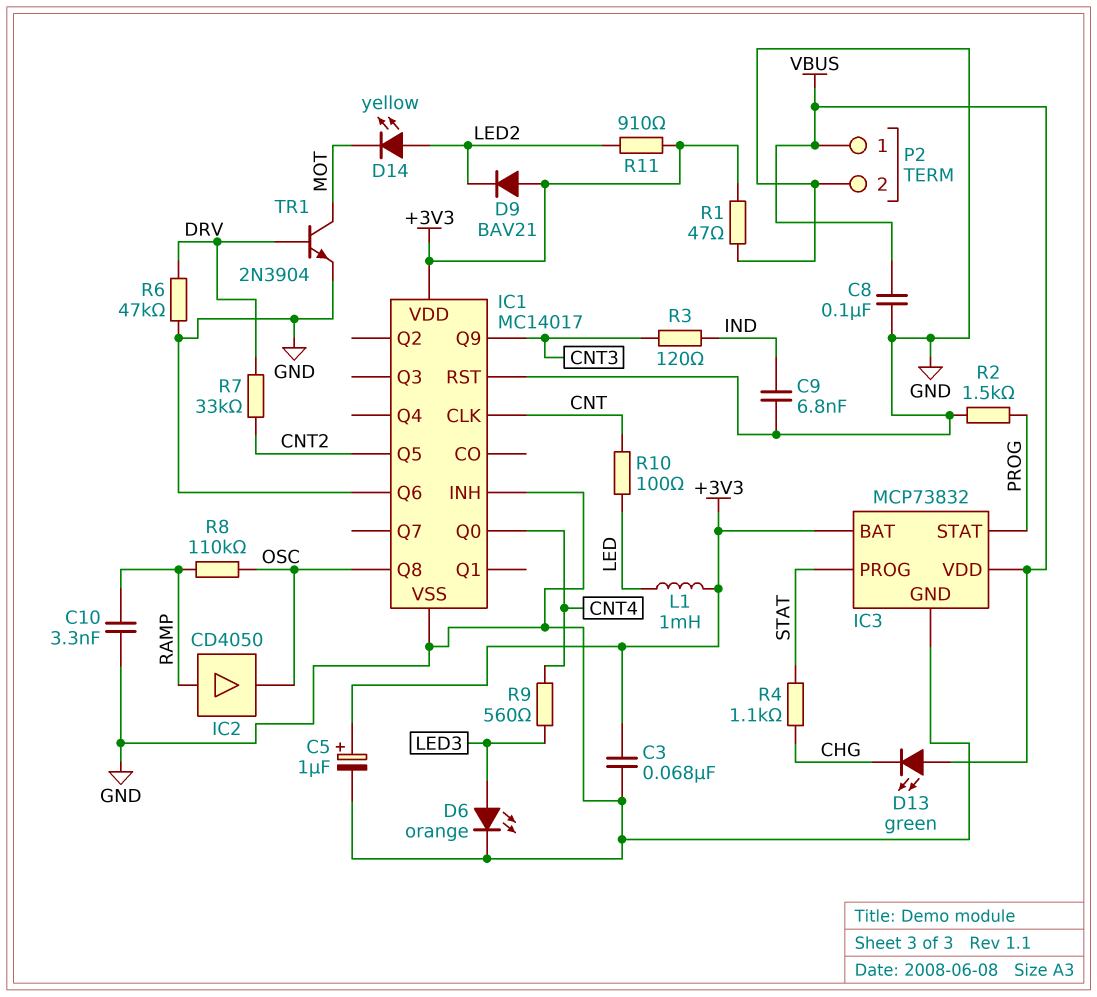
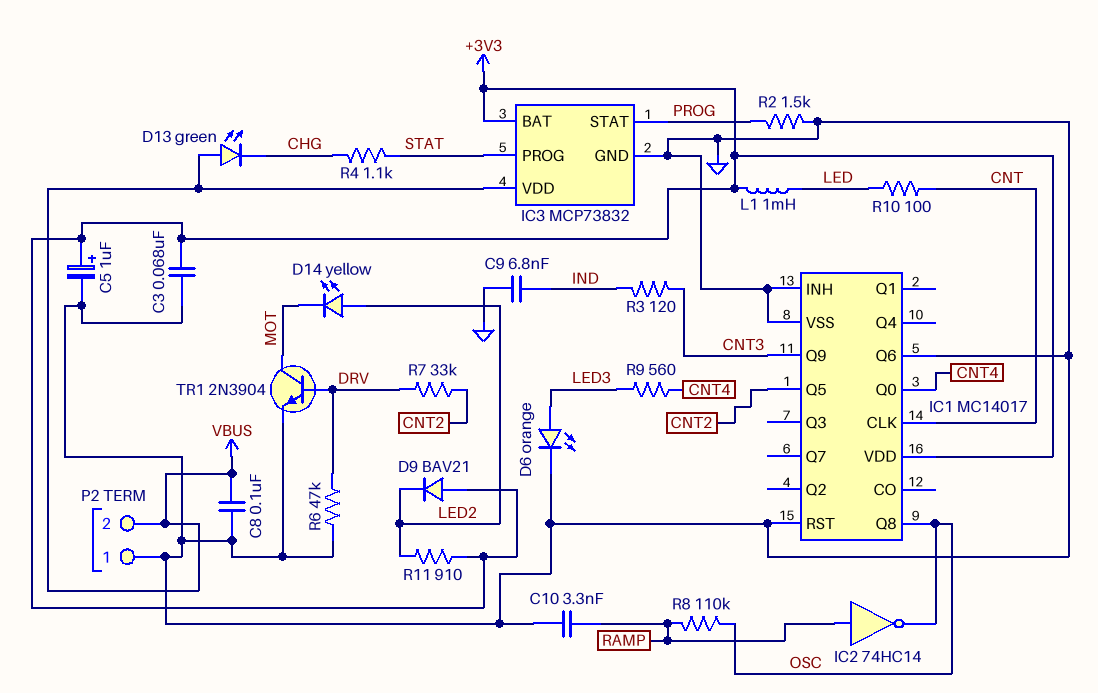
IC2: buffer CD4050 (in RAMP, out OSC) -> NOT 74HC14 (in RAMP, out OSC)
P2 pin 1: VBUS -> GND
P2 pin 2: GND -> VBUS
R1: 47 (+3V3, GND) -> none

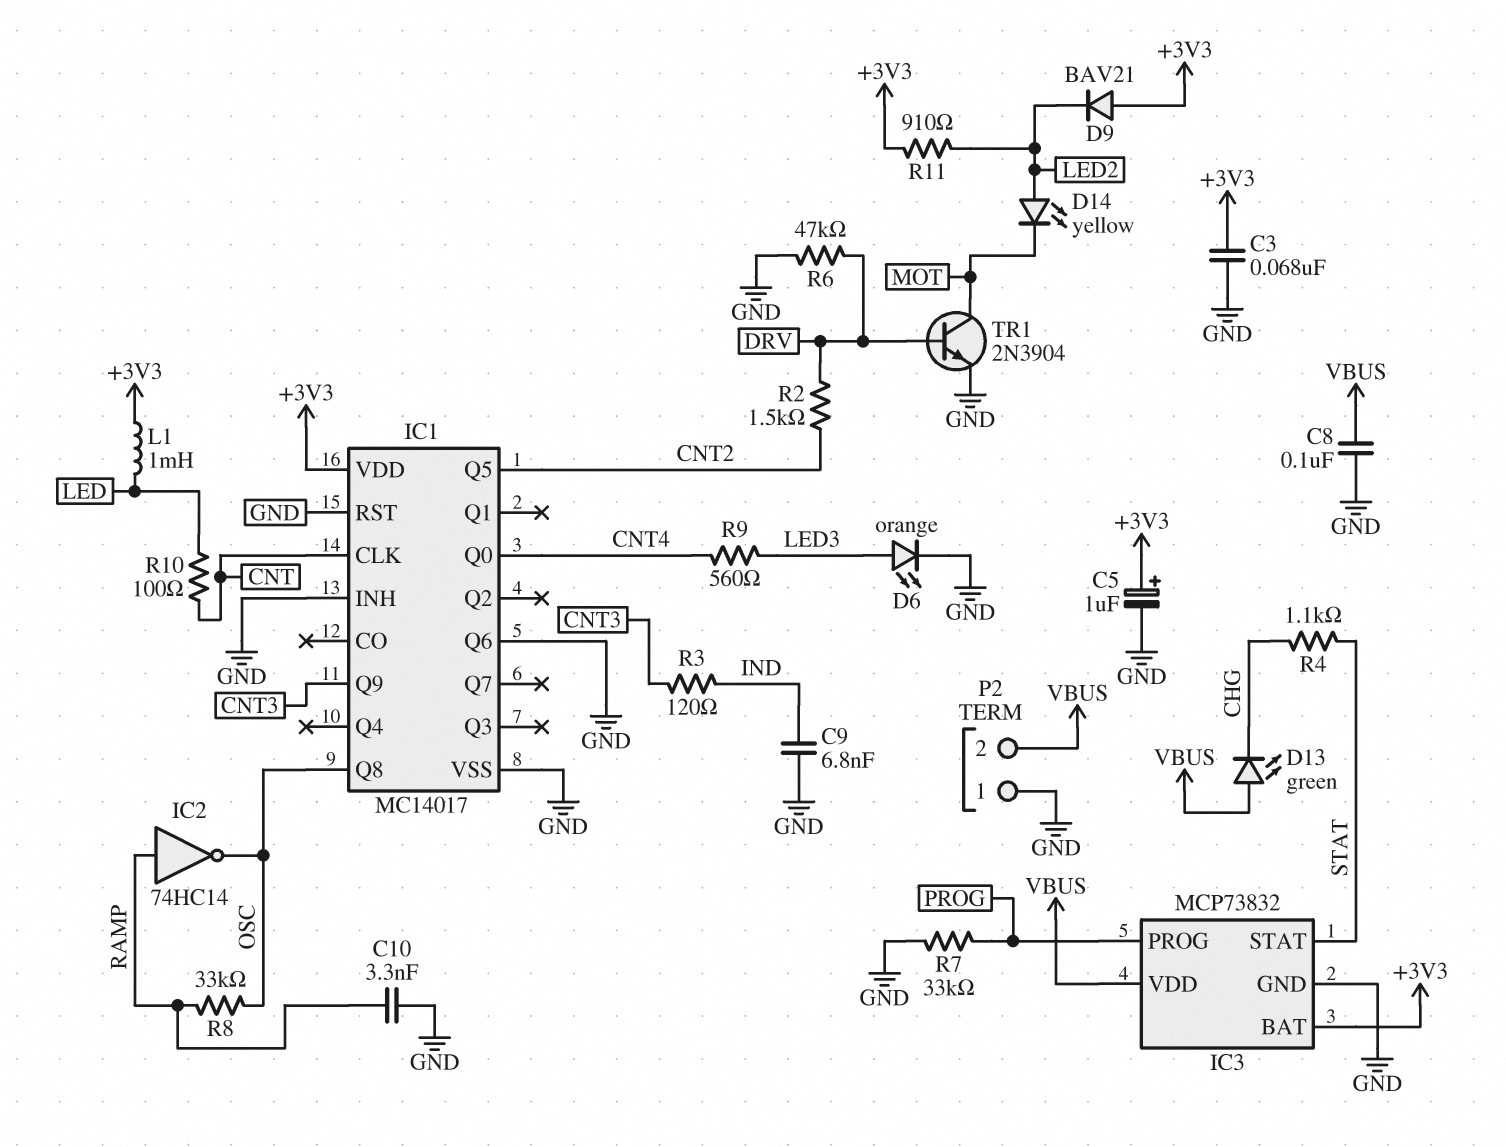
IC3 pin PROG: STAT -> PROG
IC3 pin STAT: PROG -> STAT
R2: 1.5k (GND, PROG) -> 1.5k (CNT2, DRV)
R7: 33k (CNT2, DRV) -> 33k (GND, PROG)
R8: 110k (OSC, RAMP) -> 33k (OSC, RAMP)

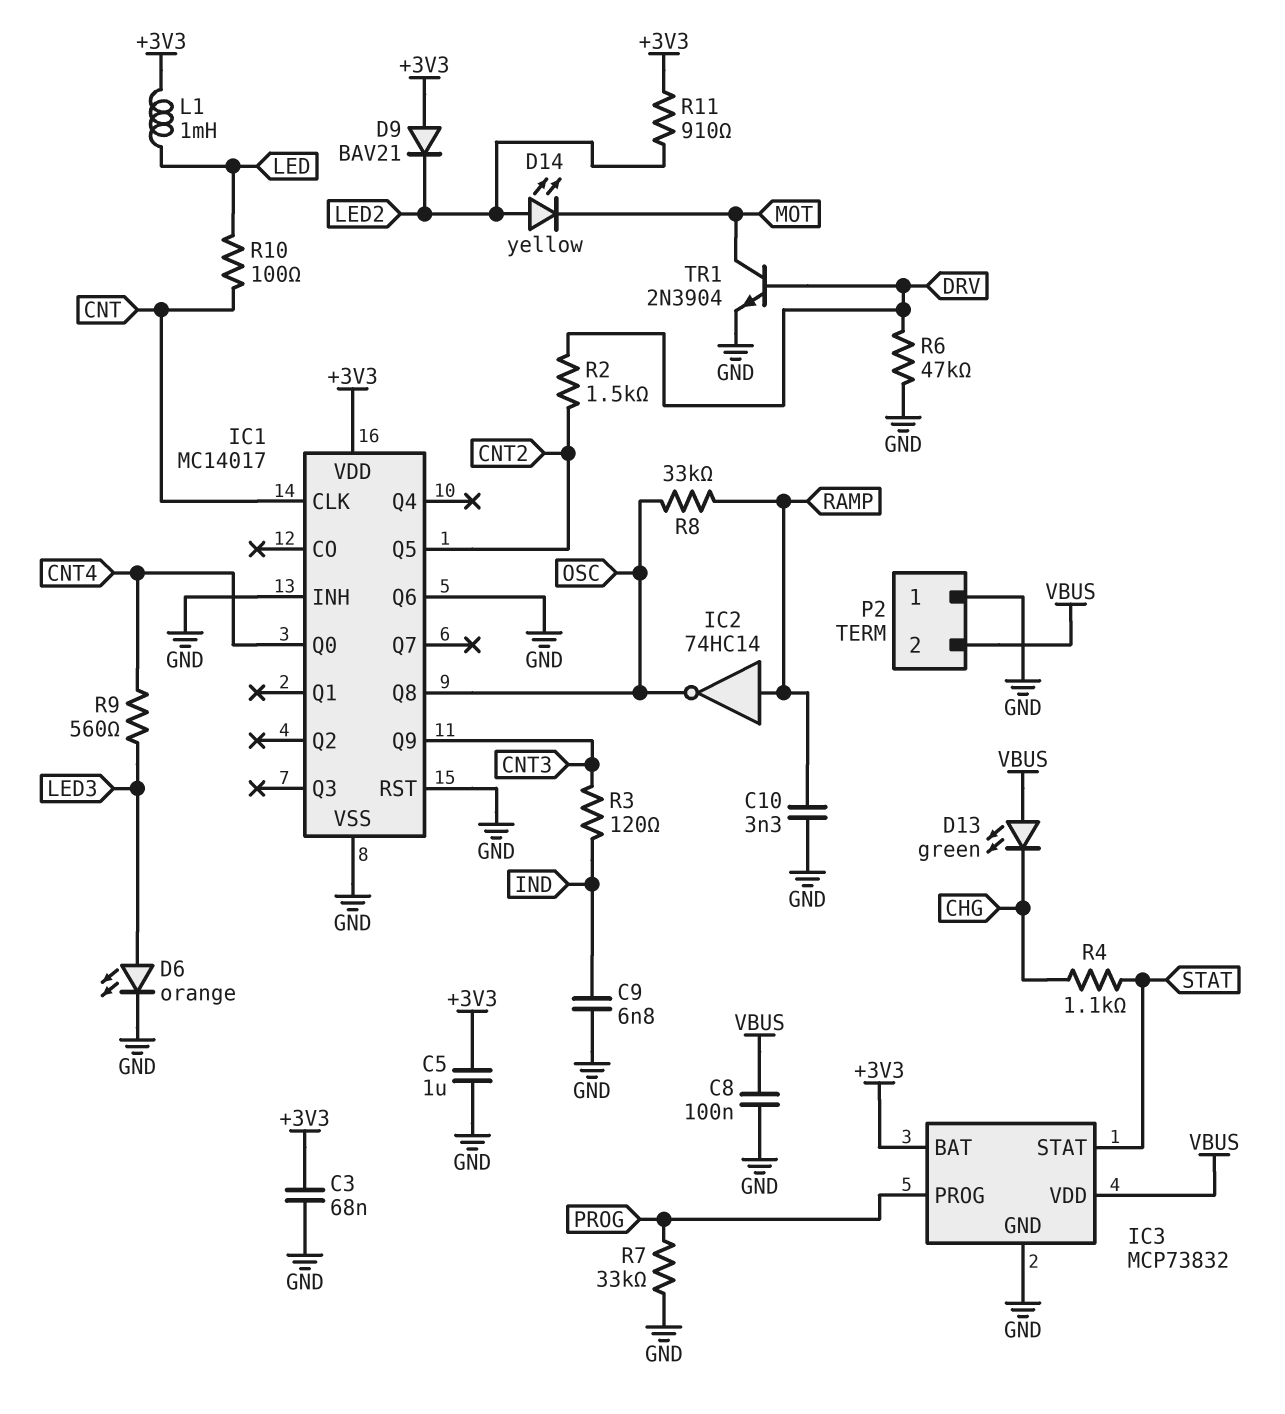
C5: 1uF (plus +3V3, minus GND) -> 1uF (+3V3, GND)

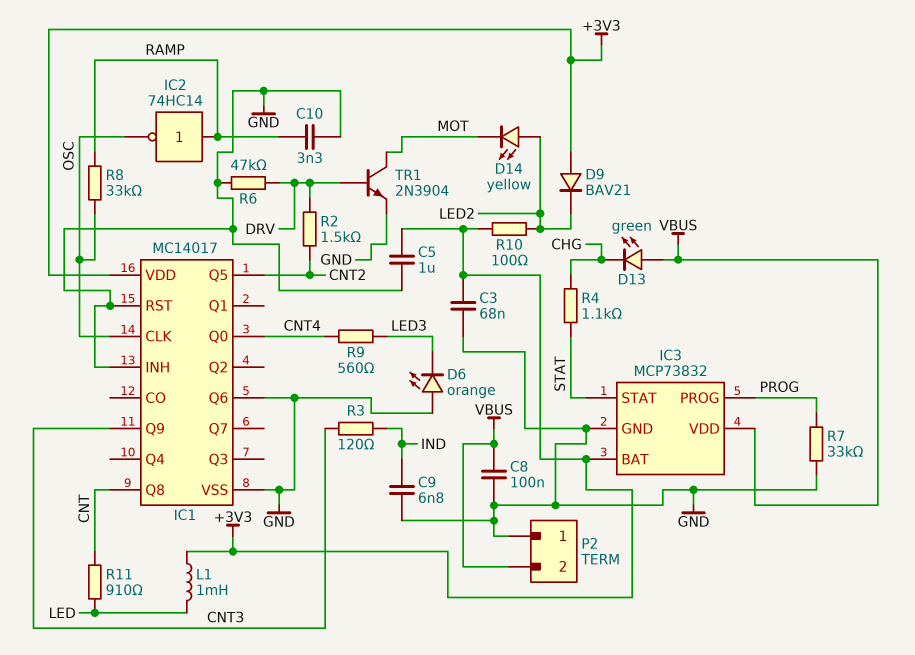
D6: LED orange (A LED3, K GND) -> LED orange (A GND, K LED3)
IC1 pin CLK: CNT -> OSC
IC1 pin Q8: OSC -> CNT
R10: 100 (CNT, LED) -> 100 (+3V3, LED2)
R11: 910 (+3V3, LED2) -> 910 (CNT, LED)

